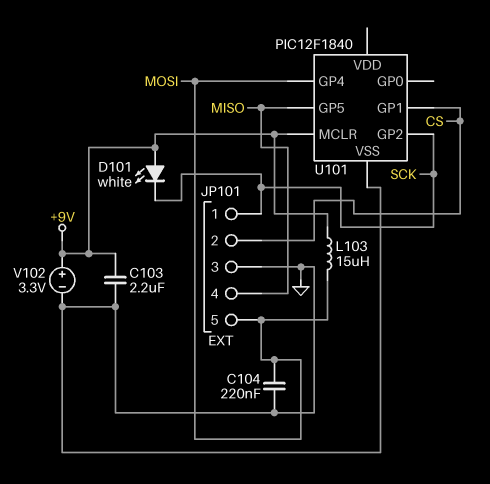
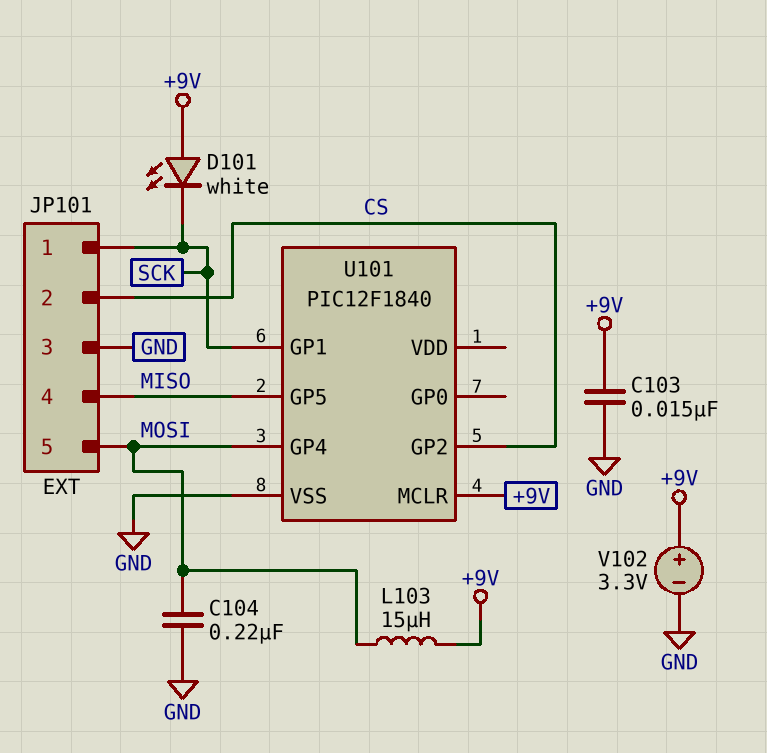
C103: 2.2uF (+9V, GND) -> 15nF (+9V, GND)
U101 pin GP1: CS -> SCK
U101 pin GP2: SCK -> CS

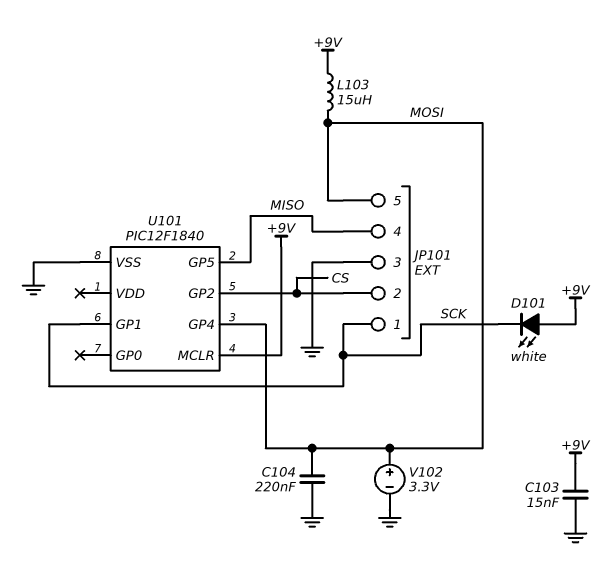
V102: 3.3V (plus +9V, minus GND) -> 3.3V (plus MOSI, minus GND)

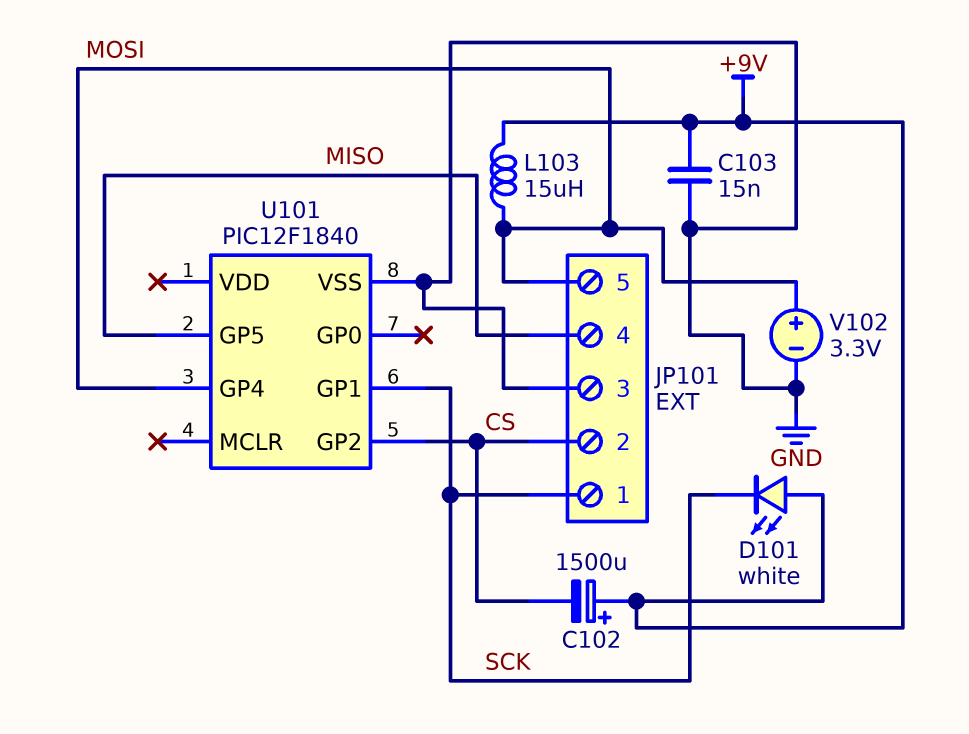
C102: none -> 1500uF (plus +9V, minus CS)
C104: 220nF (GND, MOSI) -> none
U101 pin MCLR: +9V -> none

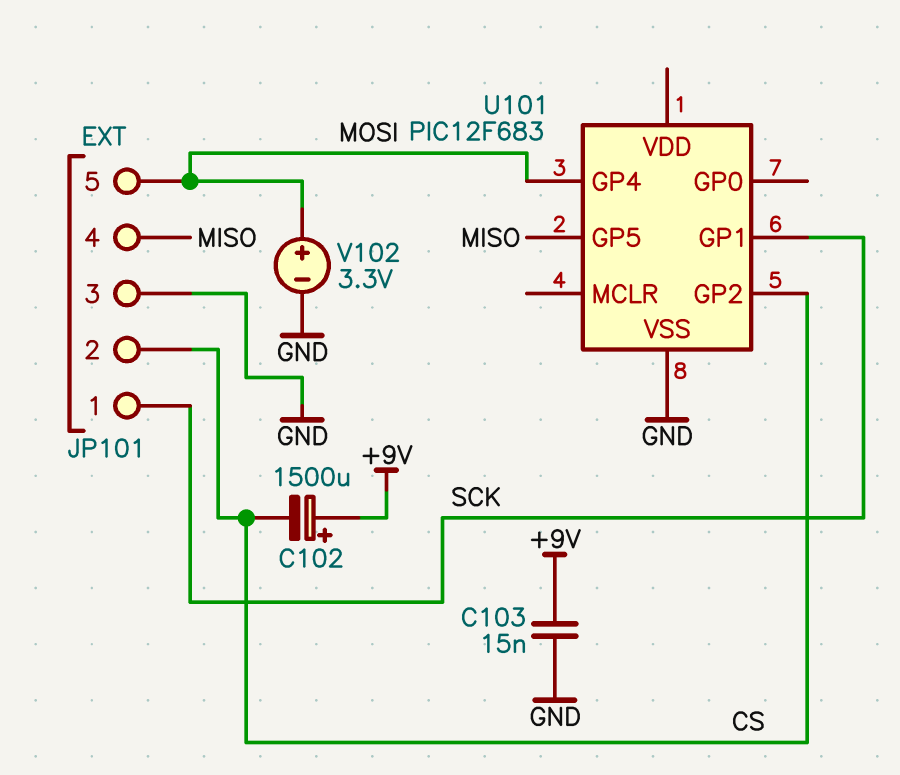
D101: LED white (A +9V, K SCK) -> none
L103: 15uH (+9V, MOSI) -> none
U101: PIC12F1840 -> PIC12F683

